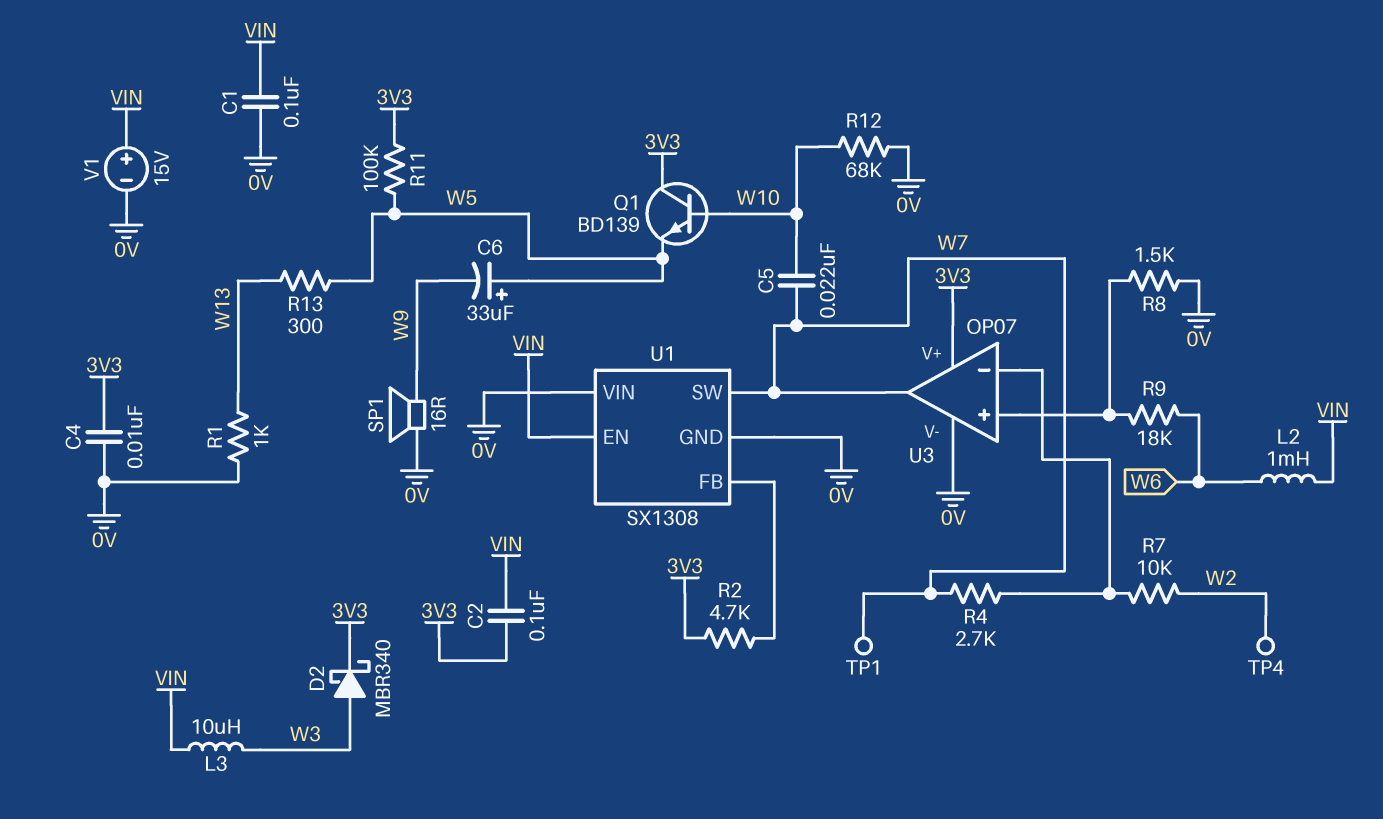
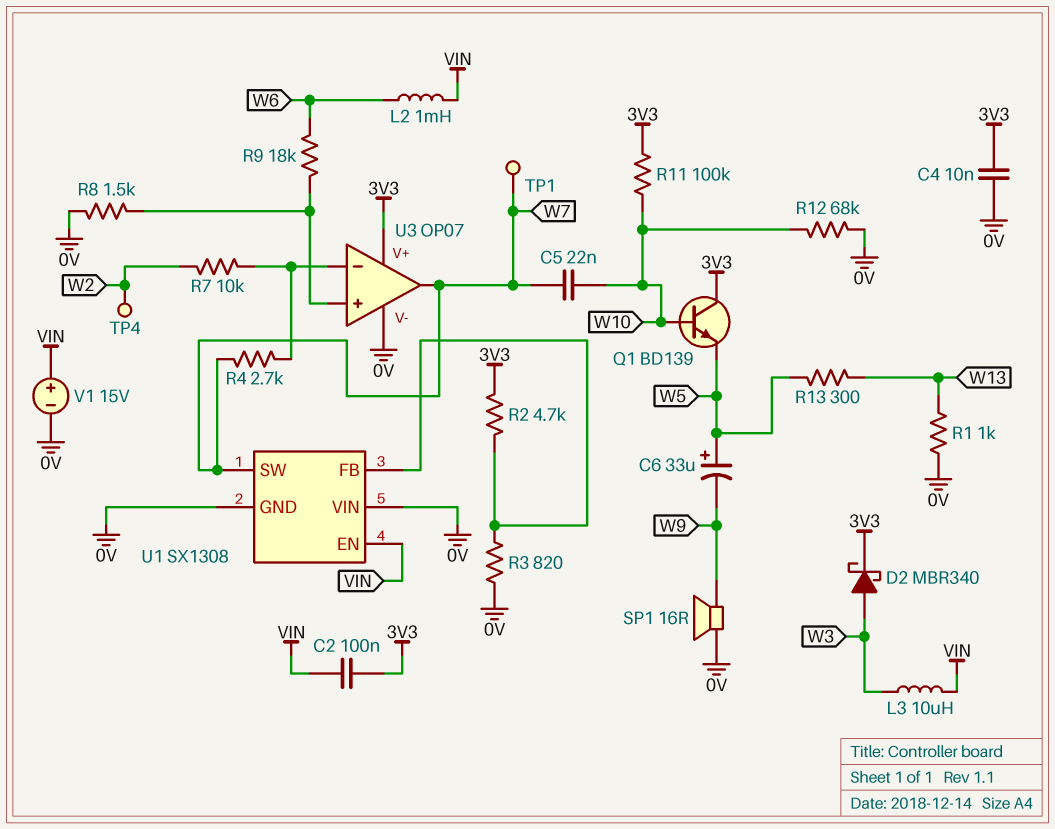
C1: 100nF (0V, VIN) -> none
R3: none -> 820 (0V, U1/FB)
R11: 100k (3V3, W5) -> 100k (3V3, W10)

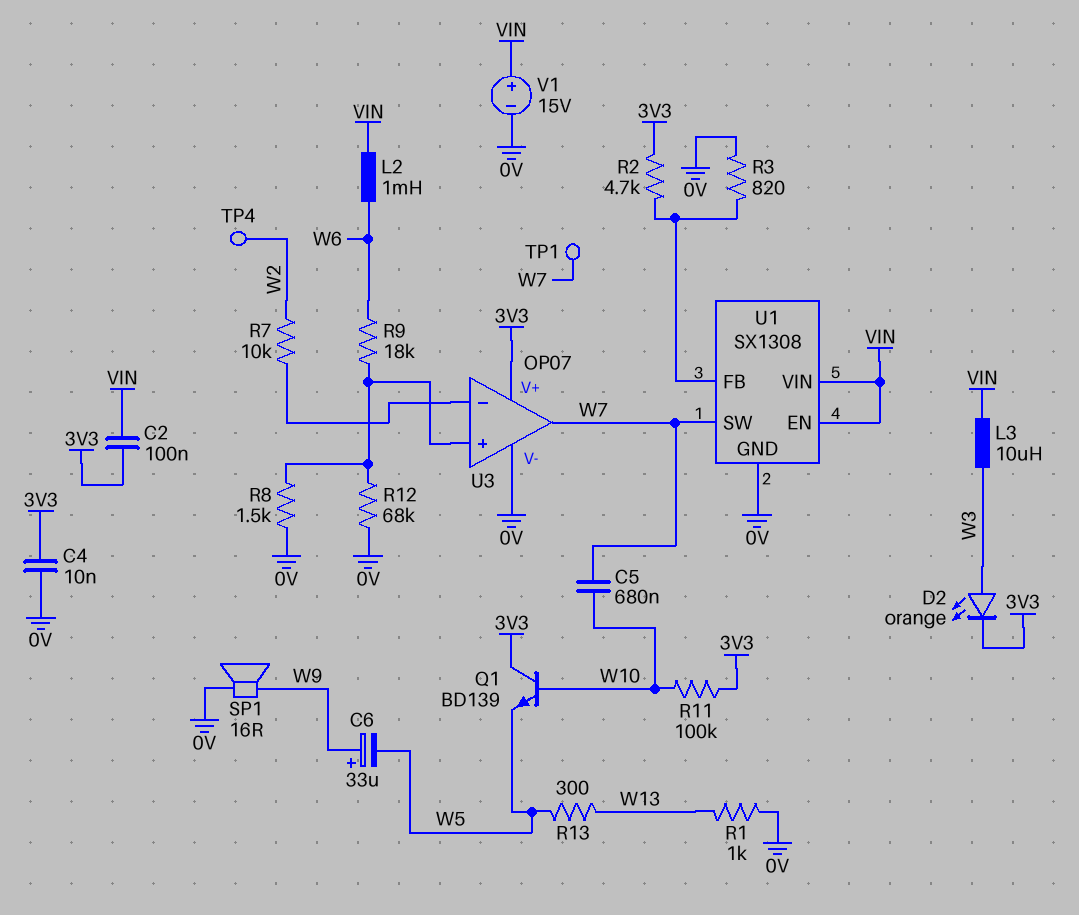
C5: 22nF (W7, W10) -> 680nF (W7, W10)
C6: 33uF (plus W5, minus W9) -> 33uF (plus W9, minus W5)
D2: schottky MBR340 (A W3, K 3V3) -> LED orange (A W3, K 3V3)
R4: 2.7k (U3/in-, W7) -> none
R12: 68k (0V, W10) -> 68k (0V, U3/in+)
U1 pin VIN: 0V -> VIN

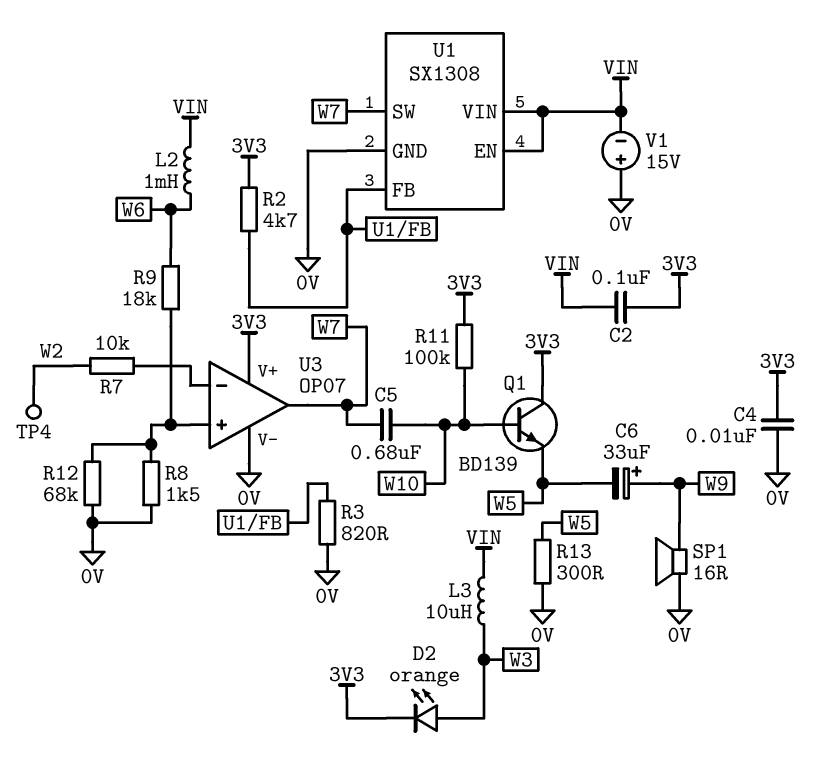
R1: 1k (0V, W13) -> none
R13: 300 (W5, W13) -> 300 (0V, W5)
TP1: test point (W7) -> none
V1: 15V (plus VIN, minus 0V) -> 15V (plus 0V, minus VIN)

